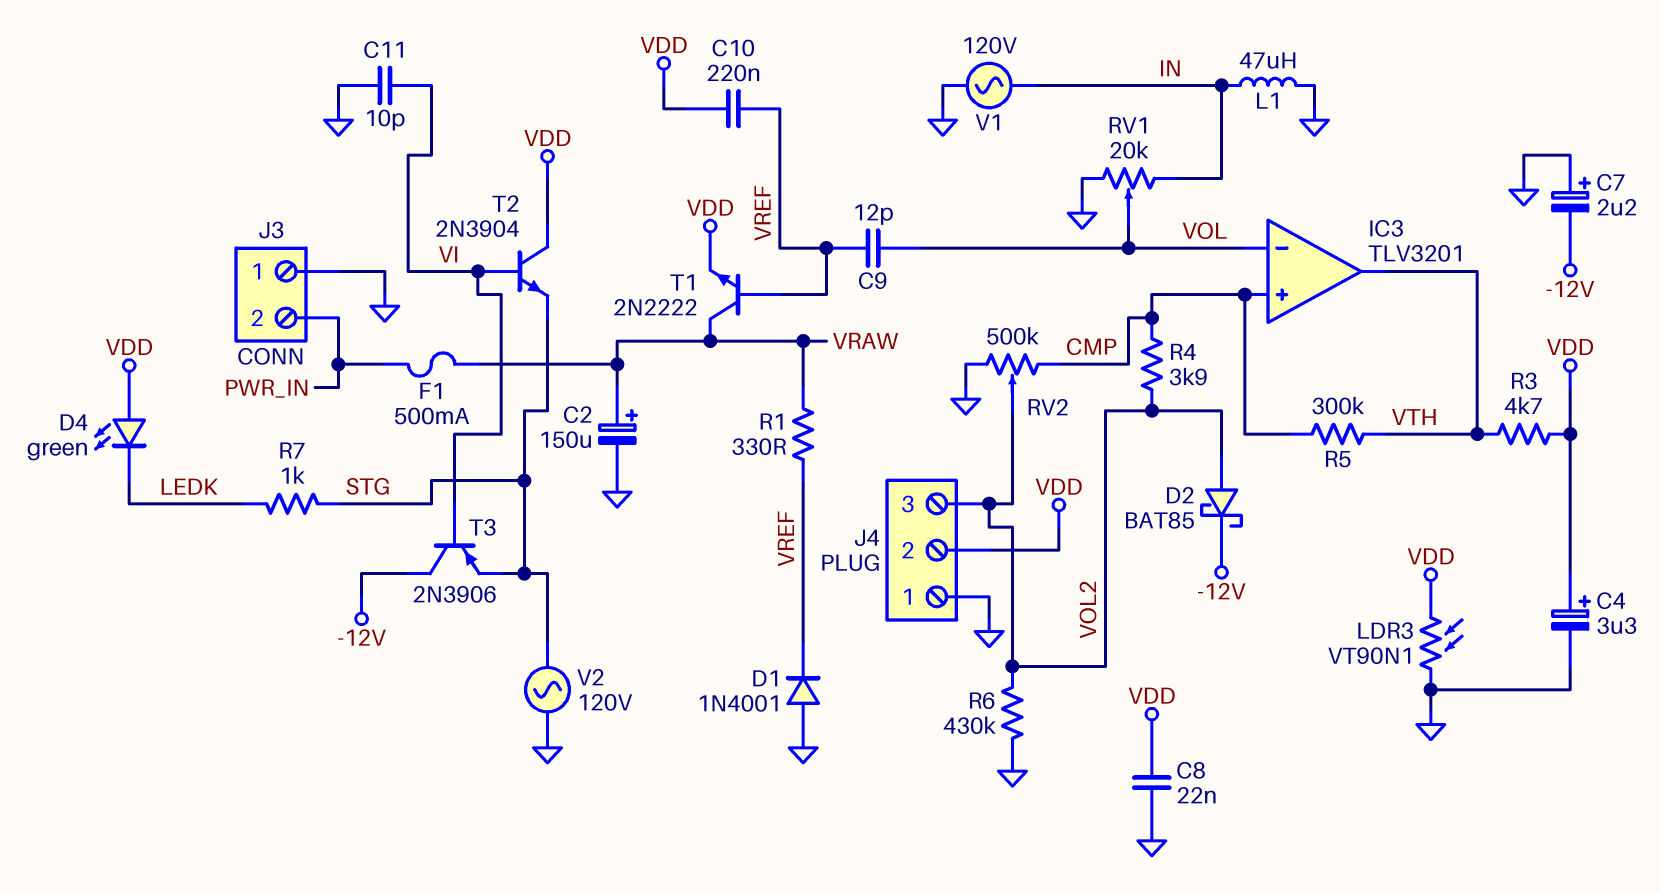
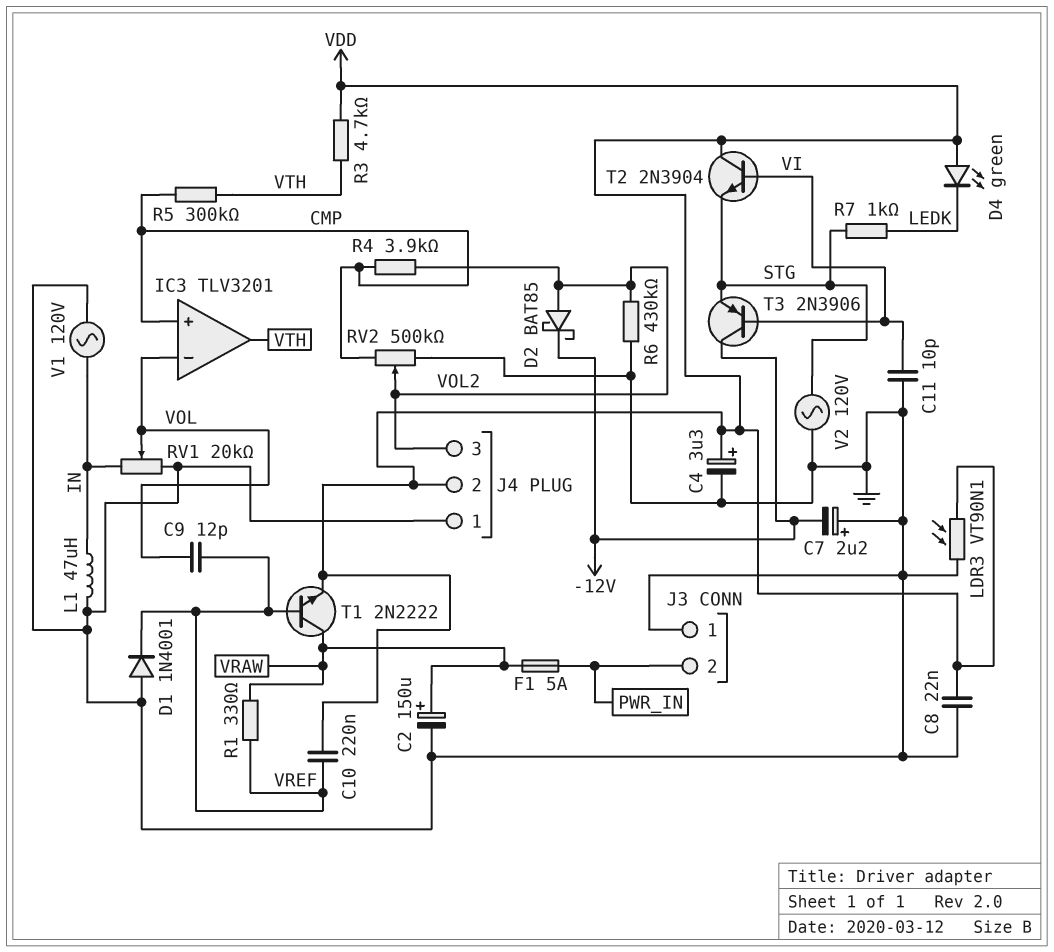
F1: 500mA (PWR_IN, VRAW) -> 5A (PWR_IN, VRAW)

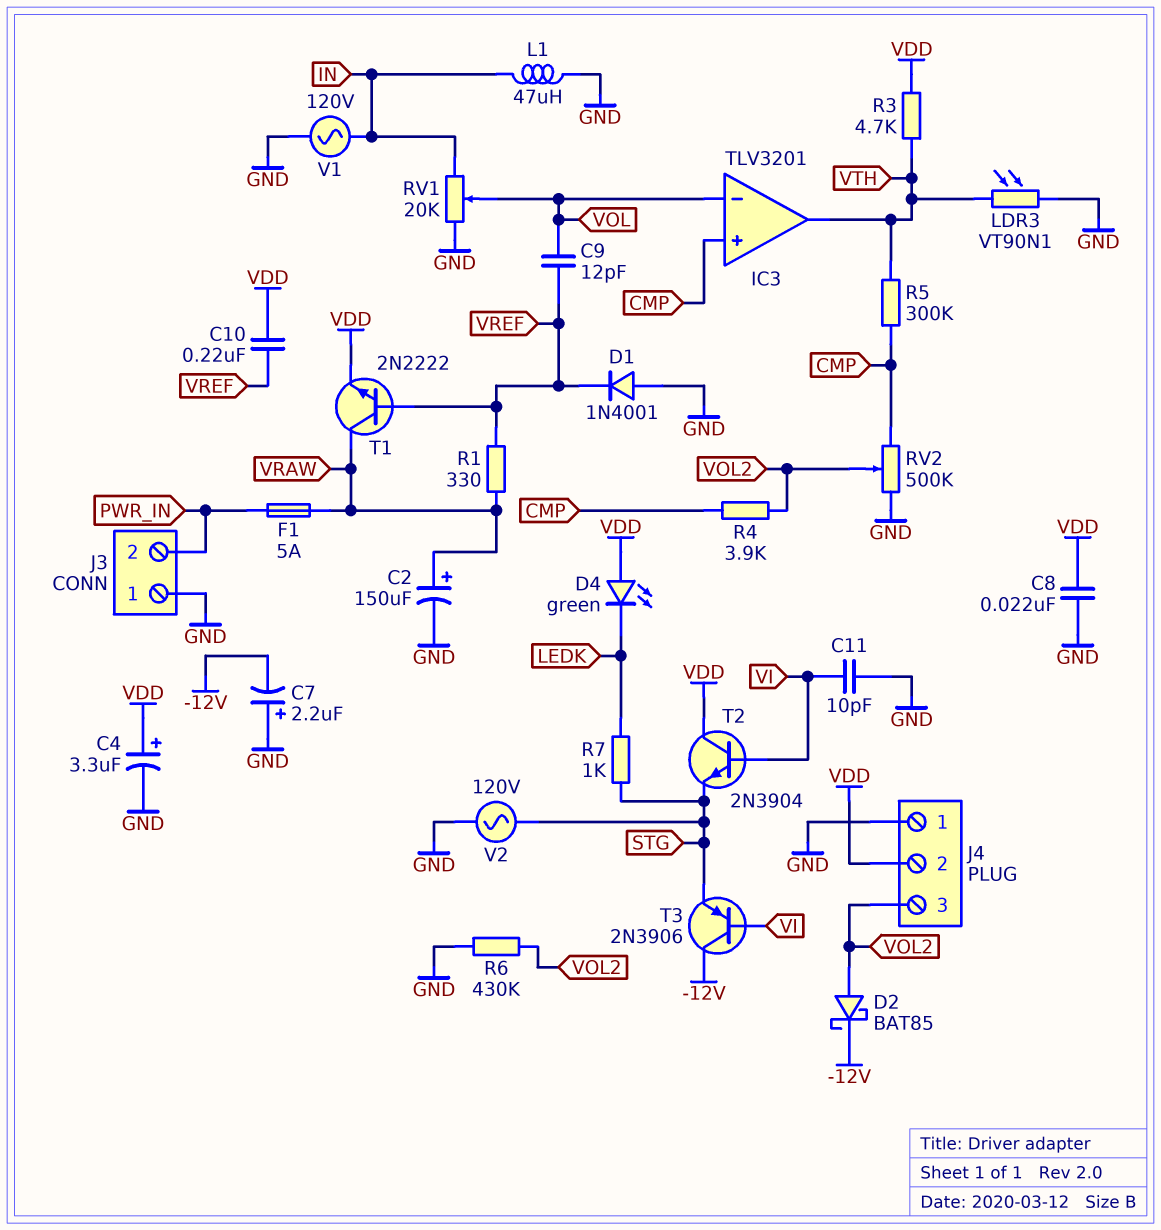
LDR3: VT90N1 (GND, VDD) -> VT90N1 (GND, VTH)

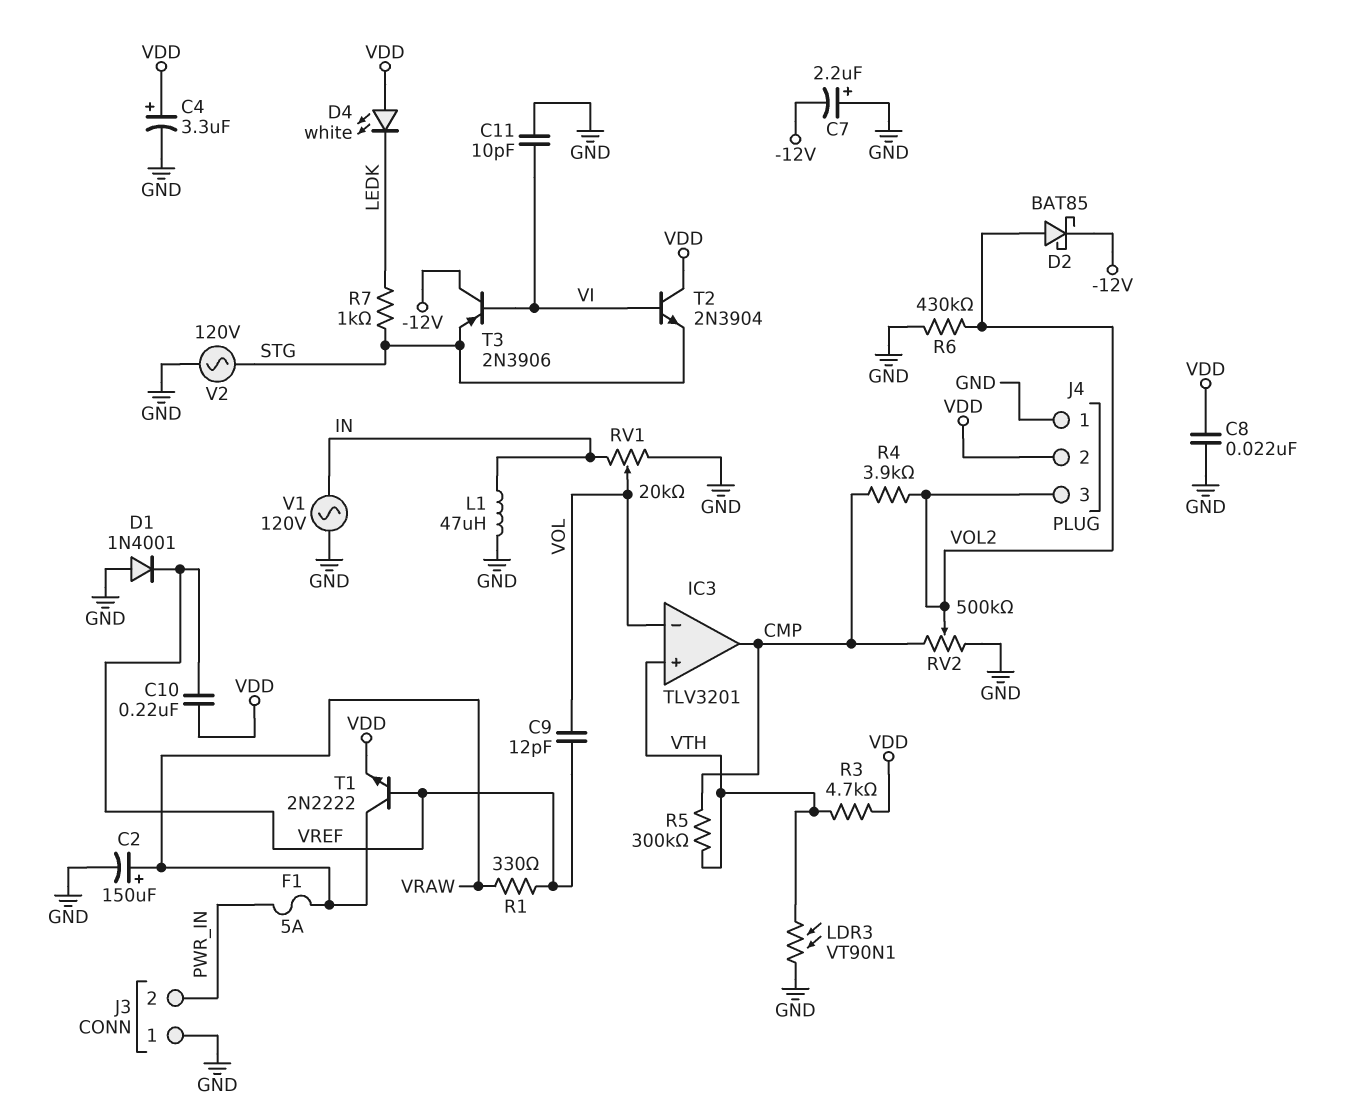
D4: LED green (A VDD, K LEDK) -> LED white (A VDD, K LEDK)
IC3 pin in+: CMP -> VTH
IC3 pin out: VTH -> CMP

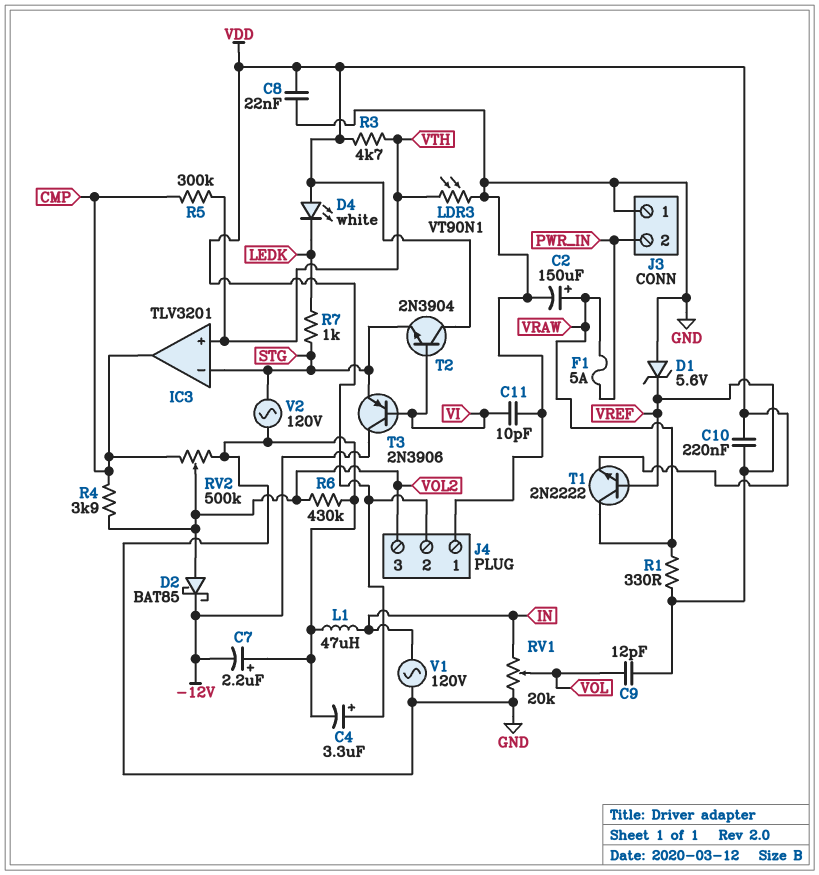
D1: diode 1N4001 (A GND, K VREF) -> zener 5.6V (A GND, K VREF)
IC3 pin in-: VOL -> STG

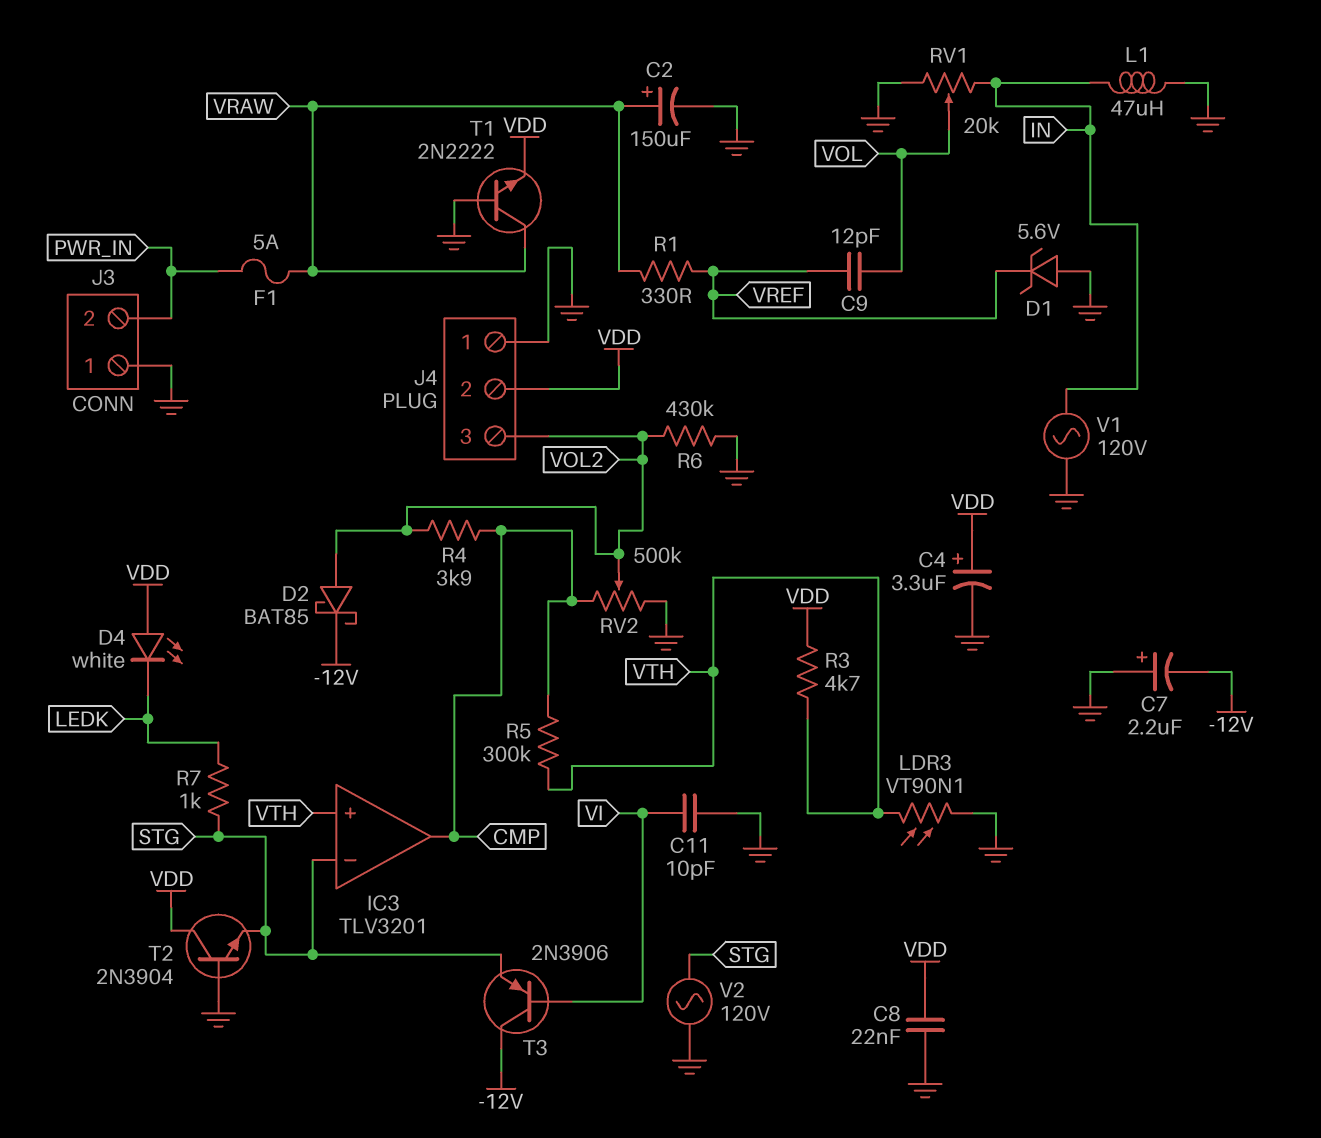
C10: 220nF (VDD, VREF) -> none
T1: NPN 2N2222 (B VREF, C VRAW, E VDD) -> NPN 2N2222 (B GND, C VRAW, E VDD)
T2: NPN 2N3904 (B VI, C VDD, E STG) -> NPN 2N3904 (B GND, C VDD, E STG)

